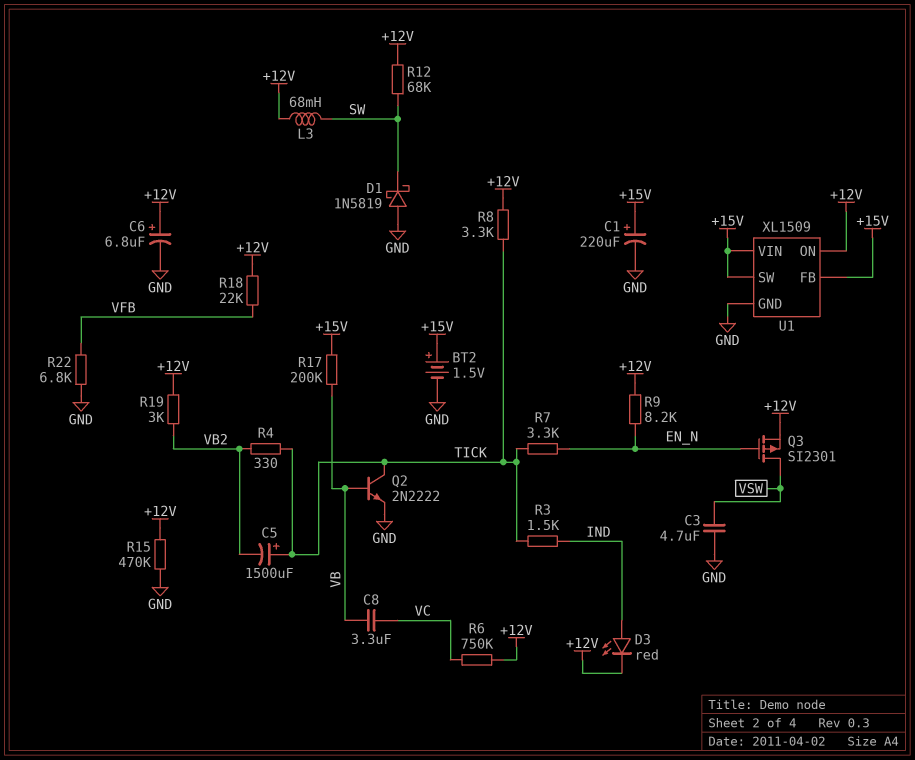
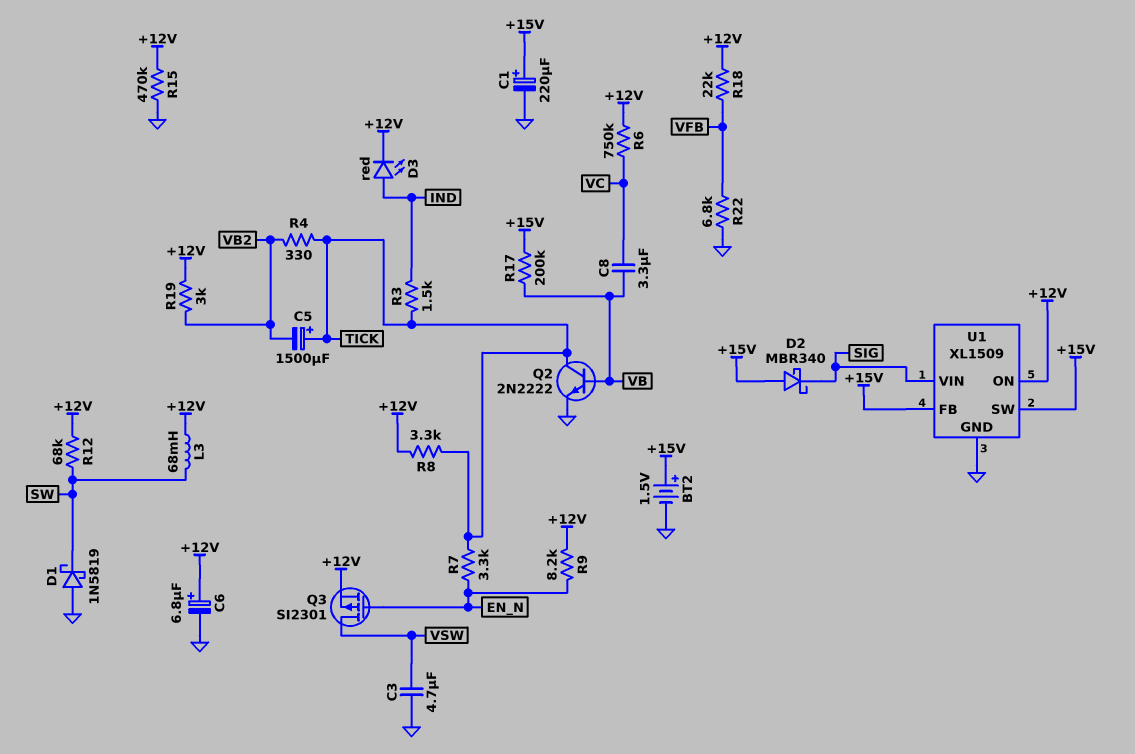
D2: none -> schottky MBR340 (A +15V, K SIG)
U1 pin VIN: +15V -> SIG

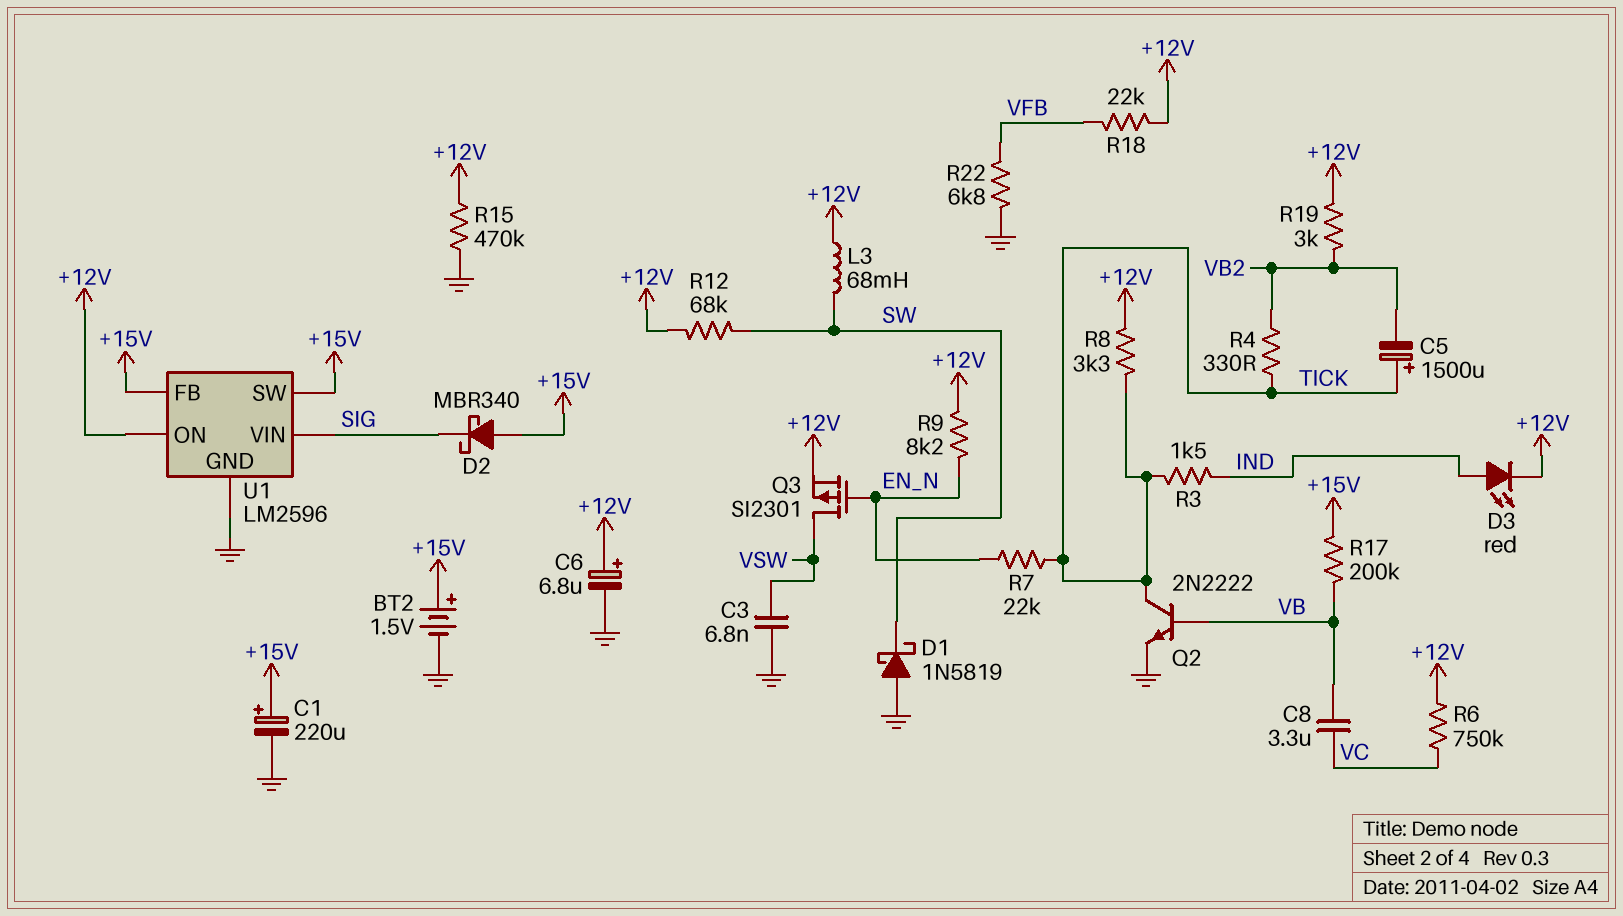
C3: 4.7uF (GND, VSW) -> 6.8nF (GND, VSW)
R7: 3.3k (EN_N, TICK) -> 22k (EN_N, TICK)
U1: XL1509 -> LM2596

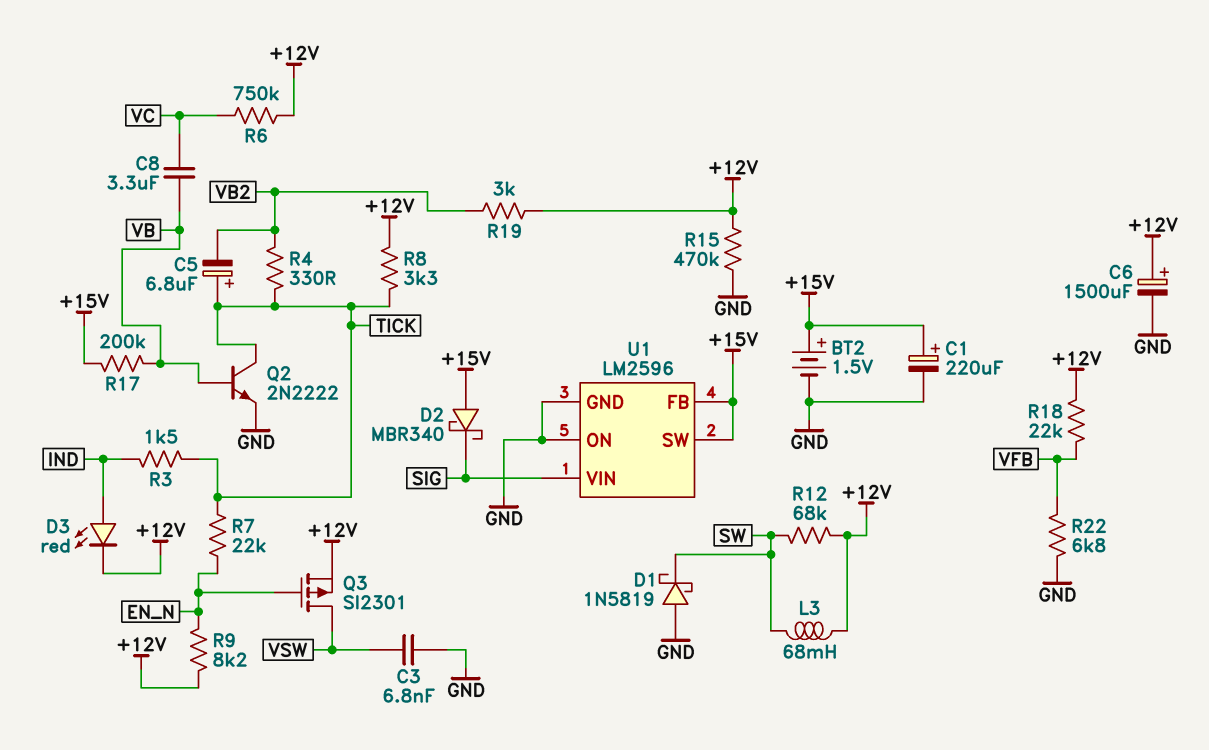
C5: 1500uF (plus TICK, minus VB2) -> 6.8uF (plus TICK, minus VB2)
C6: 6.8uF (plus +12V, minus GND) -> 1500uF (plus +12V, minus GND)
U1 pin ON: +12V -> GND

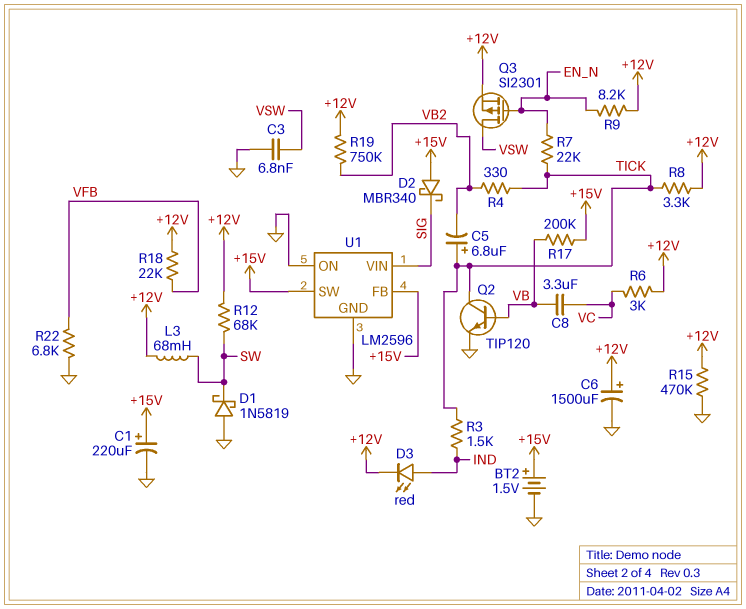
Q2: NPN 2N2222 (B VB, C TICK, E GND) -> NPN TIP120 (B VB, C TICK, E GND)
R6: 750k (+12V, VC) -> 3k (+12V, VC)
R19: 3k (+12V, VB2) -> 750k (+12V, VB2)

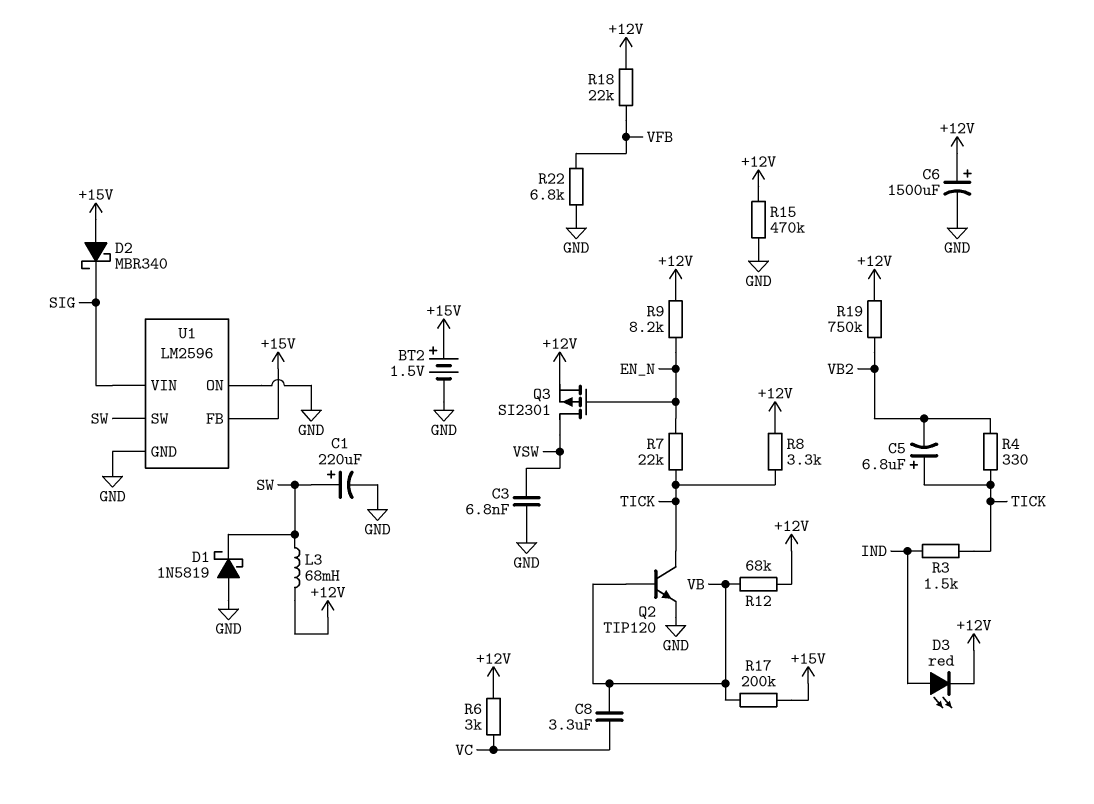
C1: 220uF (plus +15V, minus GND) -> 220uF (plus SW, minus GND)
R12: 68k (+12V, SW) -> 68k (+12V, VB)
U1 pin SW: +15V -> SW

